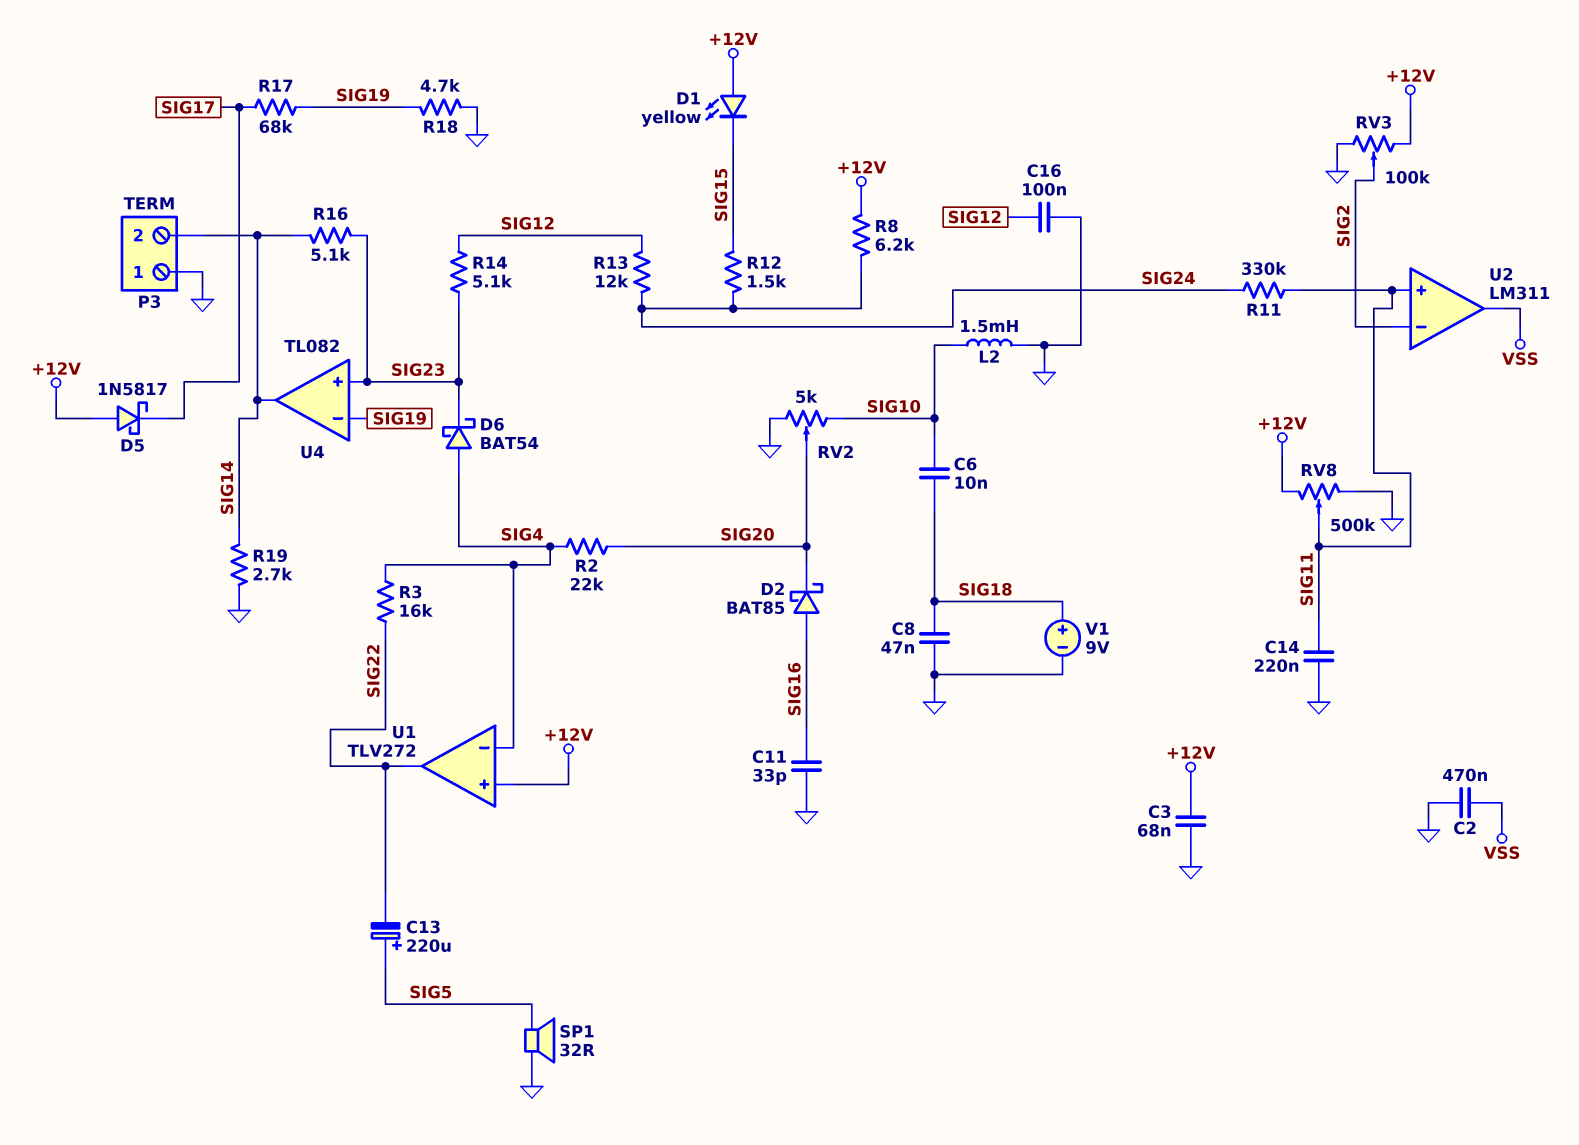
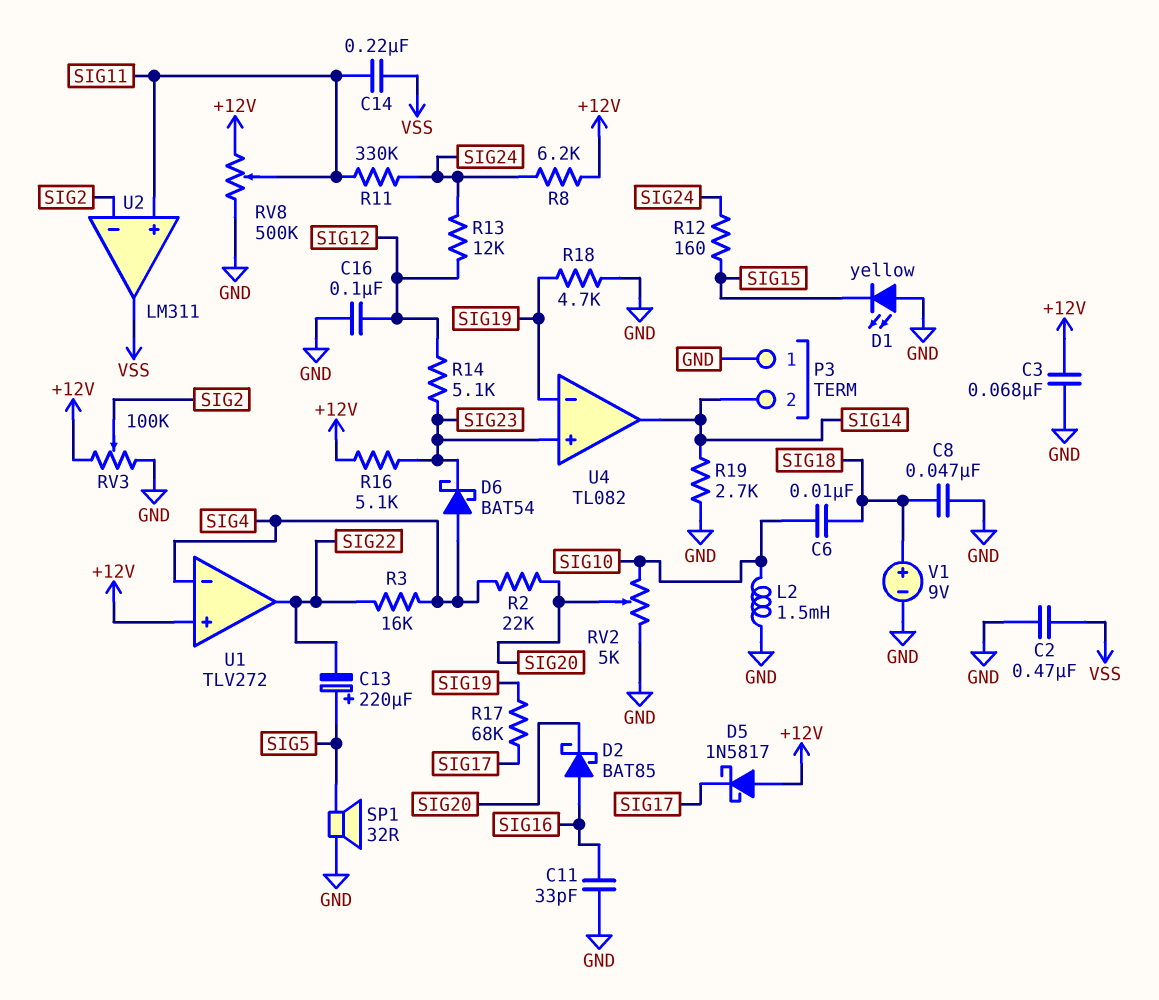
C14: 220nF (GND, SIG11) -> 220nF (SIG11, VSS)
D1: LED yellow (A +12V, K SIG15) -> LED yellow (A GND, K SIG15)
R12: 1.5k (SIG15, SIG24) -> 160 (SIG15, SIG24)
R16: 5.1k (SIG14, SIG23) -> 5.1k (+12V, SIG23)

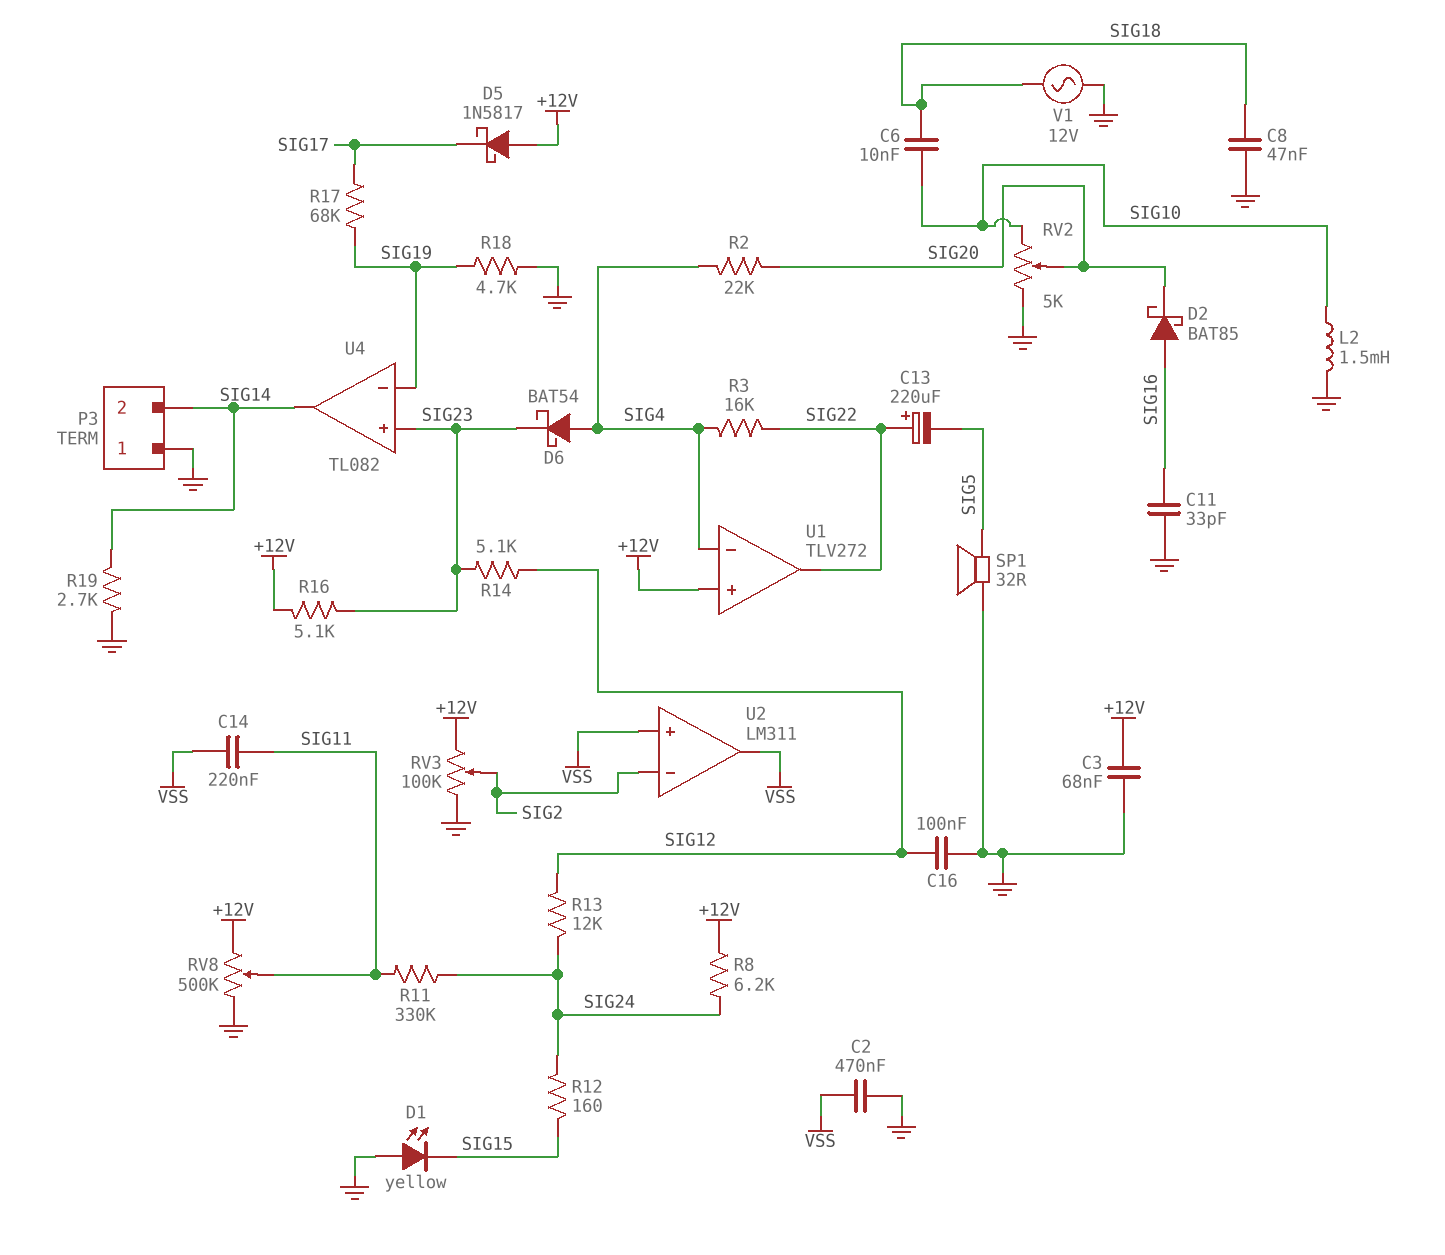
C13: 220uF (plus SIG5, minus SIG22) -> 220uF (plus SIG22, minus SIG5)
U2 pin in+: SIG11 -> VSS
V1: 9V (plus SIG18, minus GND) -> AC 12V (GND, SIG18)

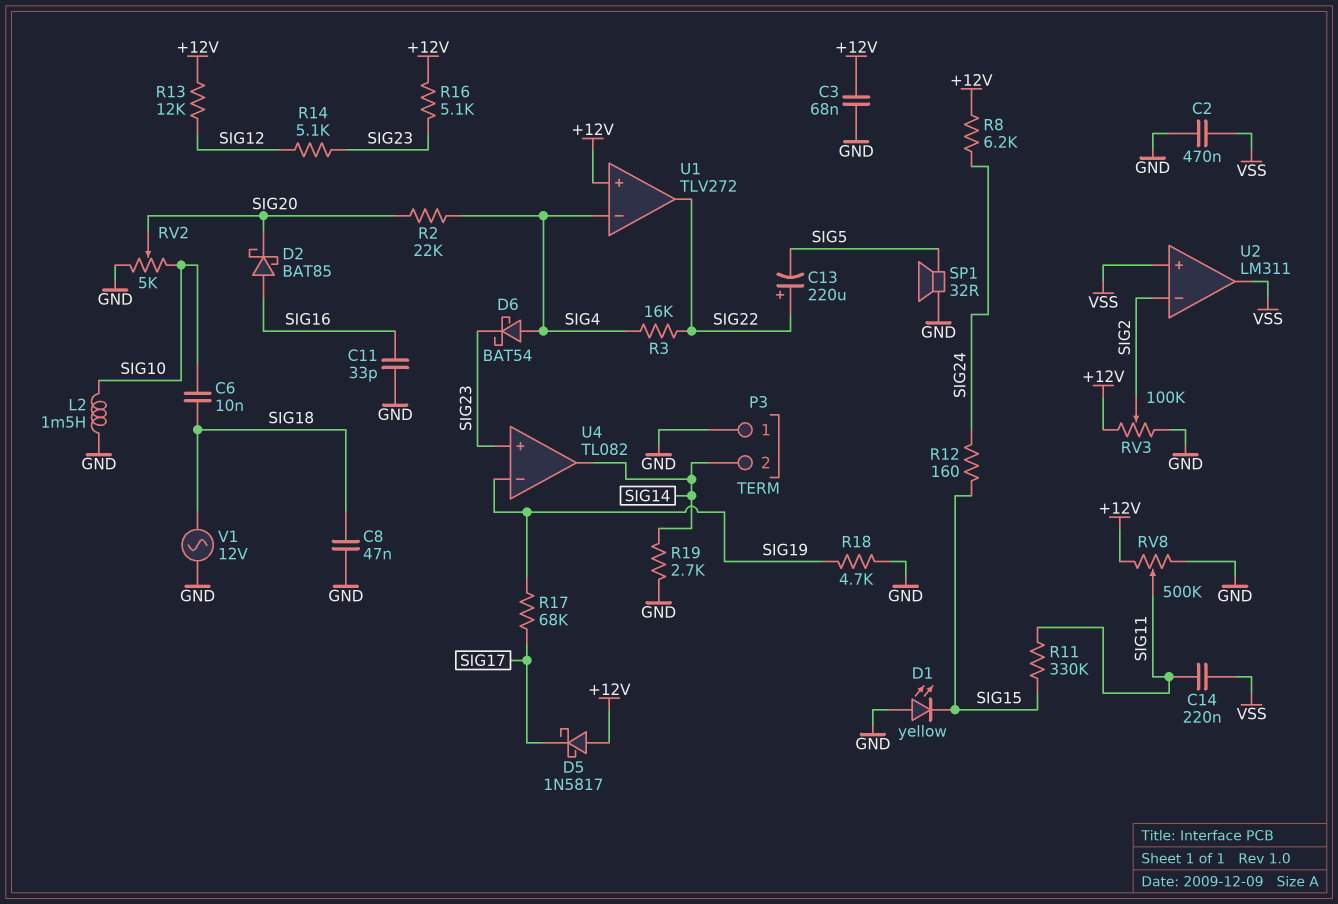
C16: 100nF (GND, SIG12) -> none
R11: 330k (SIG11, SIG24) -> 330k (SIG11, SIG15)
R13: 12k (SIG12, SIG24) -> 12k (+12V, SIG12)

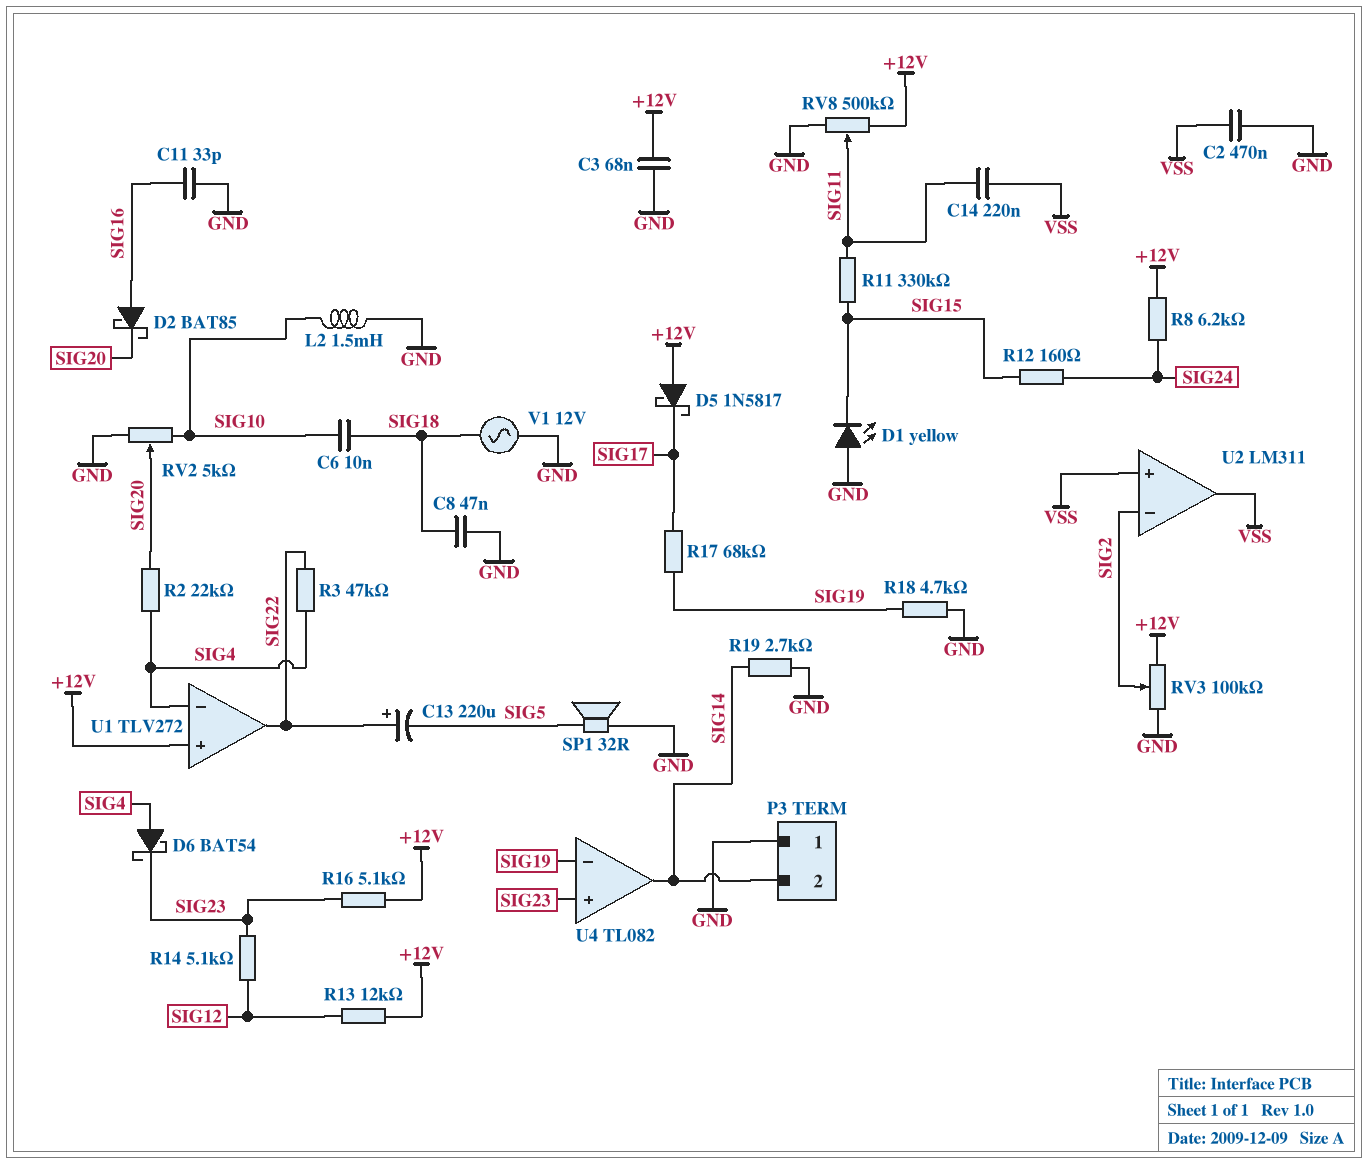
R3: 16k (SIG4, SIG22) -> 47k (SIG4, SIG22)

